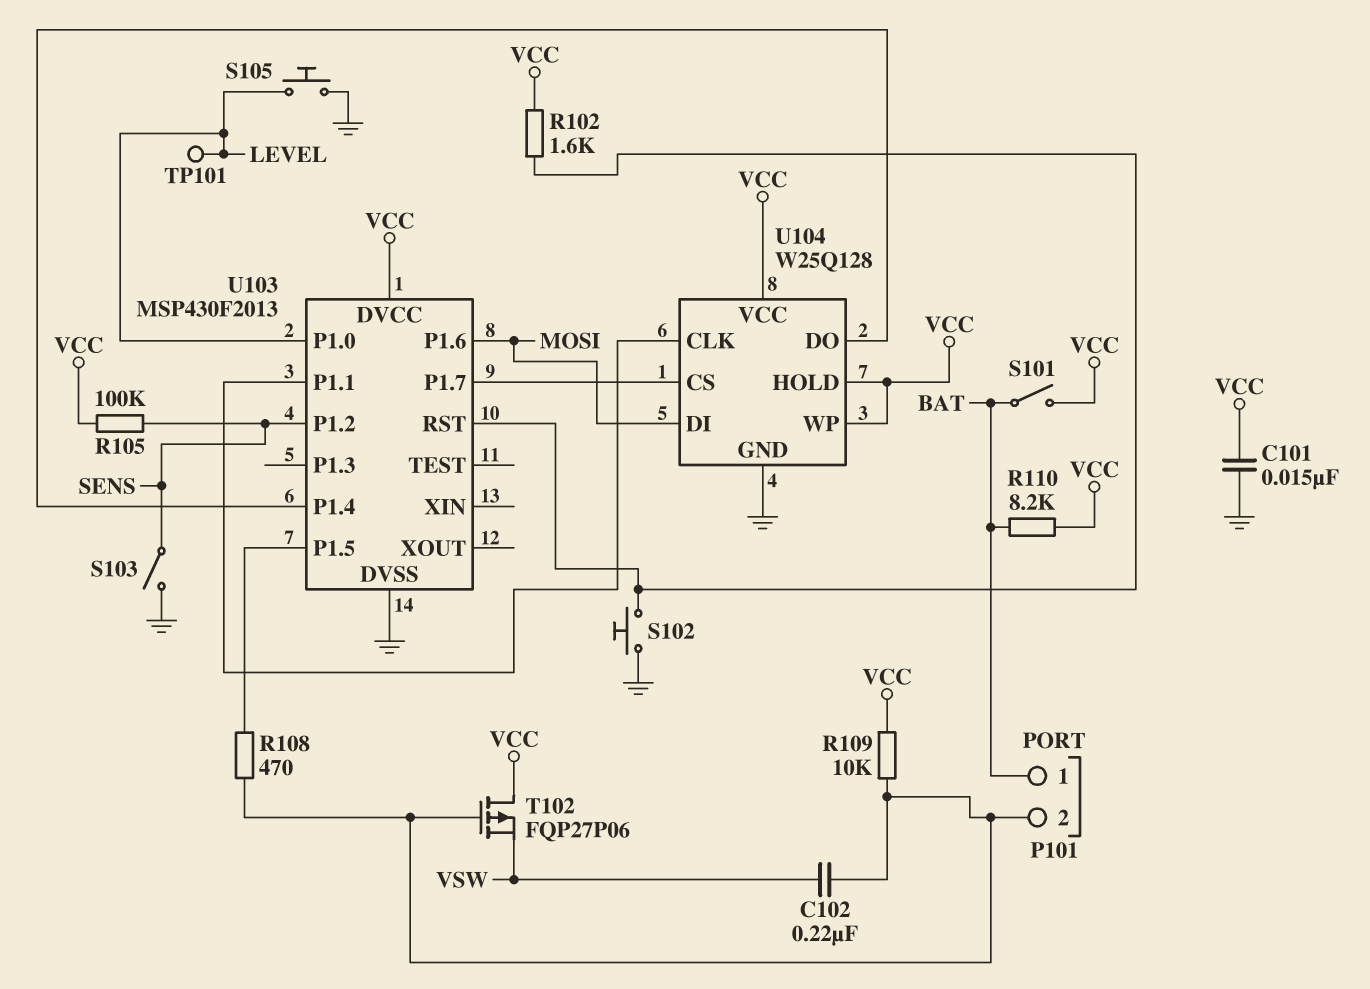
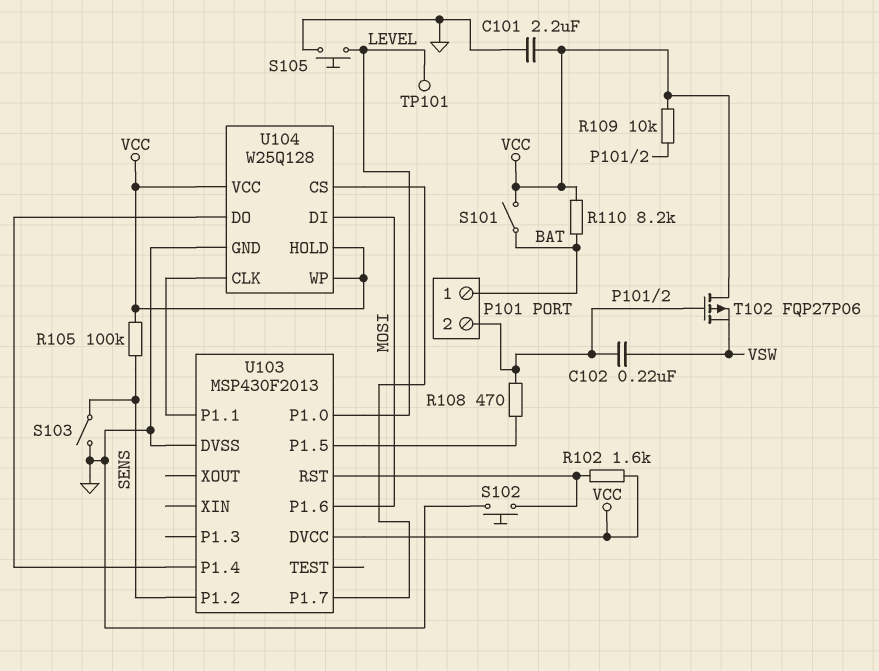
C101: 15nF (GND, VCC) -> 2.2uF (GND, VCC)

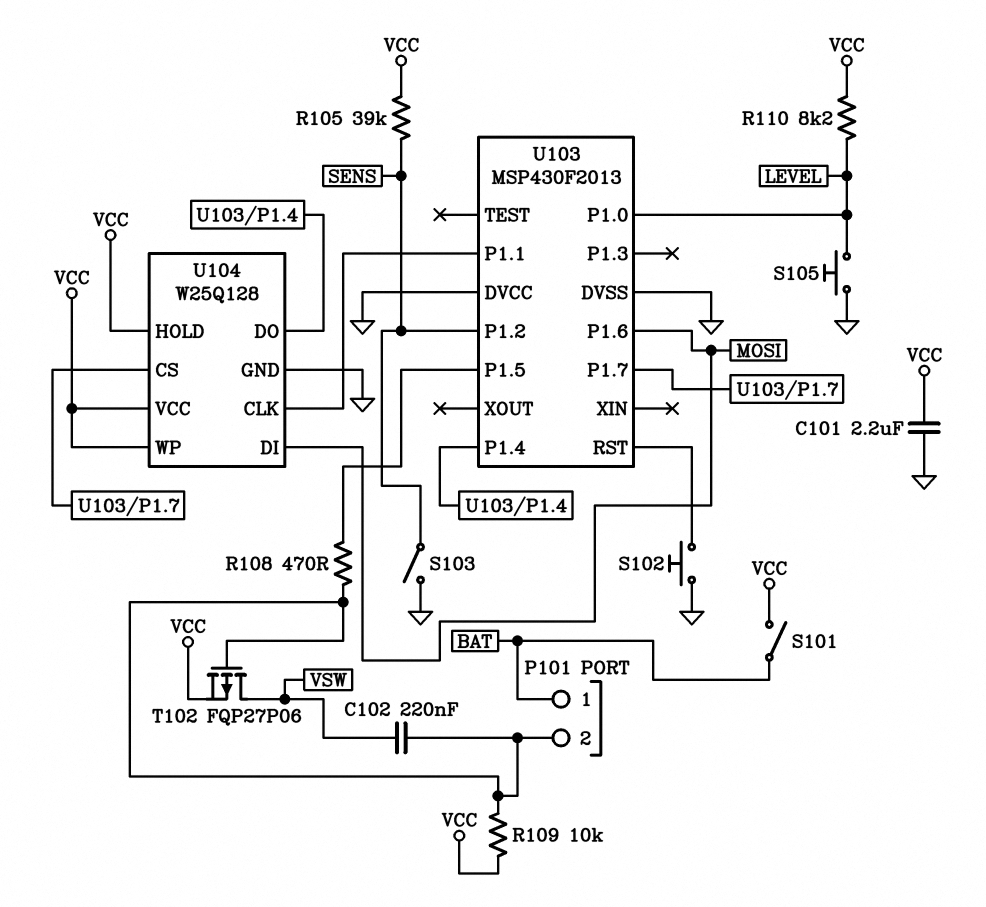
R102: 1.6k (U103/RST, VCC) -> none
R105: 100k (SENS, VCC) -> 39k (SENS, VCC)
R110: 8.2k (BAT, VCC) -> 8.2k (LEVEL, VCC)
T102: PMOS FQP27P06 (G P101/2, D VCC, S VSW) -> PMOS FQP27P06 (G P101/2, D VSW, S VCC)
TP101: test point (LEVEL) -> none
U103 pin DVCC: VCC -> GND

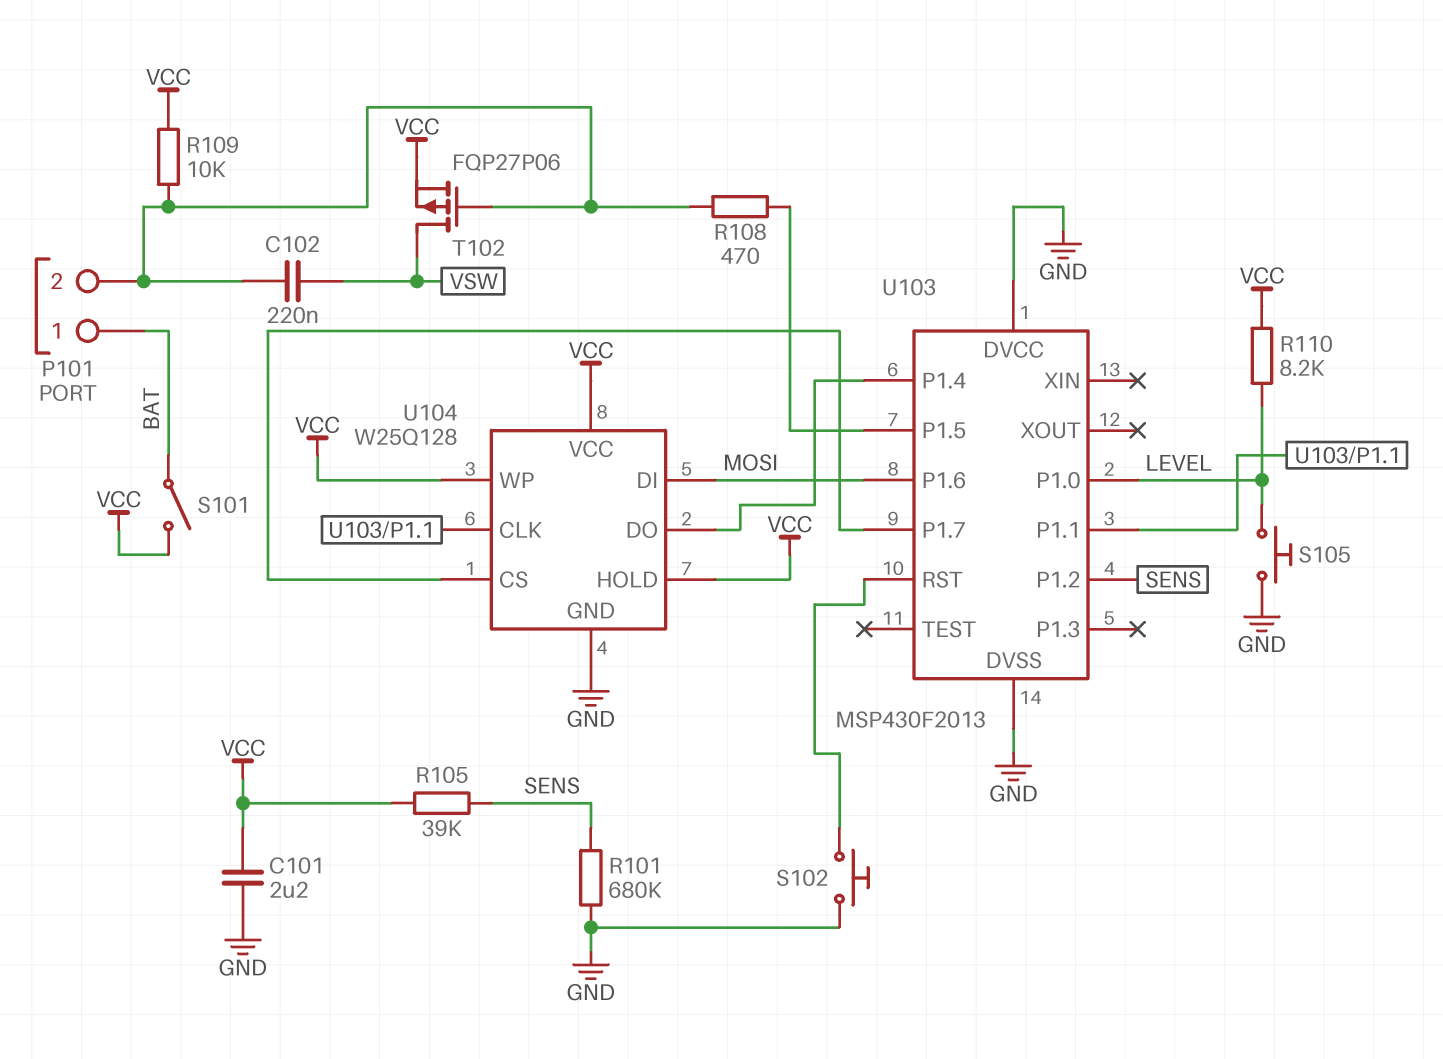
R101: none -> 680k (GND, SENS)
S103: switch (GND, SENS) -> none

